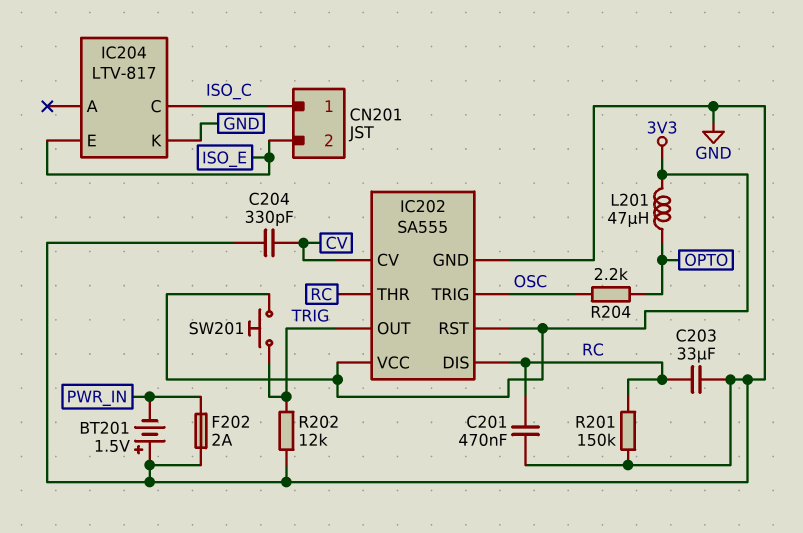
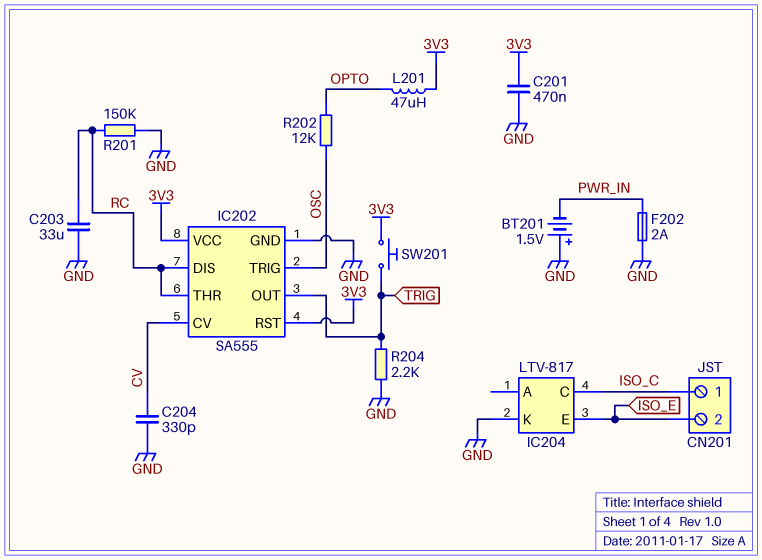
C201: 470nF (GND, RC) -> 470nF (3V3, GND)
R202: 12k (GND, TRIG) -> 12k (OPTO, OSC)
R204: 2.2k (OPTO, OSC) -> 2.2k (GND, TRIG)

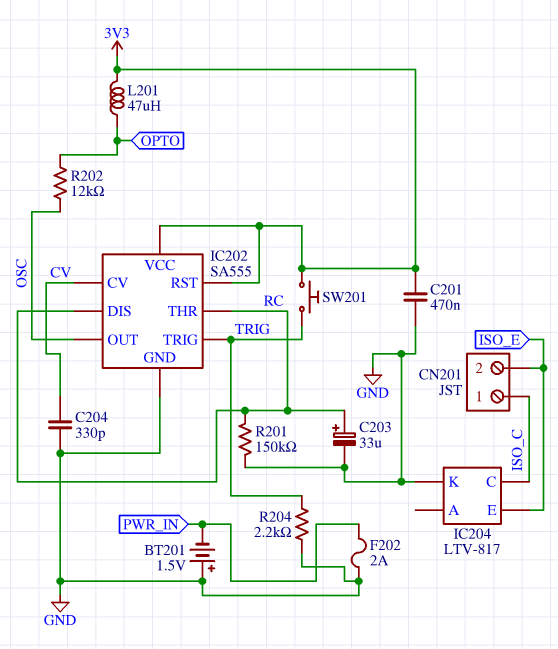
C203: 33uF (GND, RC) -> 33uF (plus RC, minus GND)
IC202 pin OUT: TRIG -> OSC
IC202 pin TRIG: OSC -> TRIG

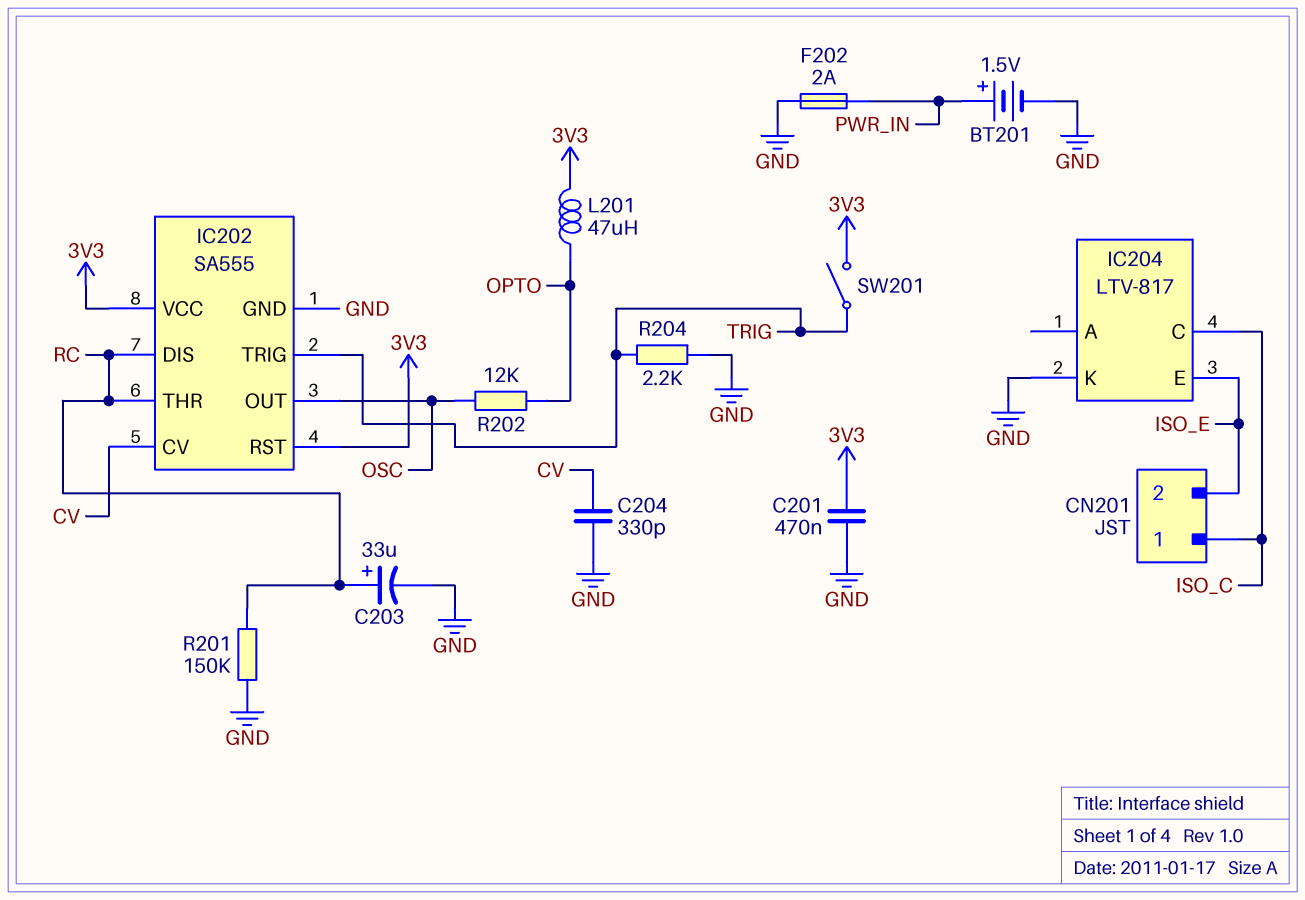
BT201: 1.5V (plus GND, minus PWR_IN) -> 1.5V (plus PWR_IN, minus GND)
SW201: button (3V3, TRIG) -> switch (3V3, TRIG)

